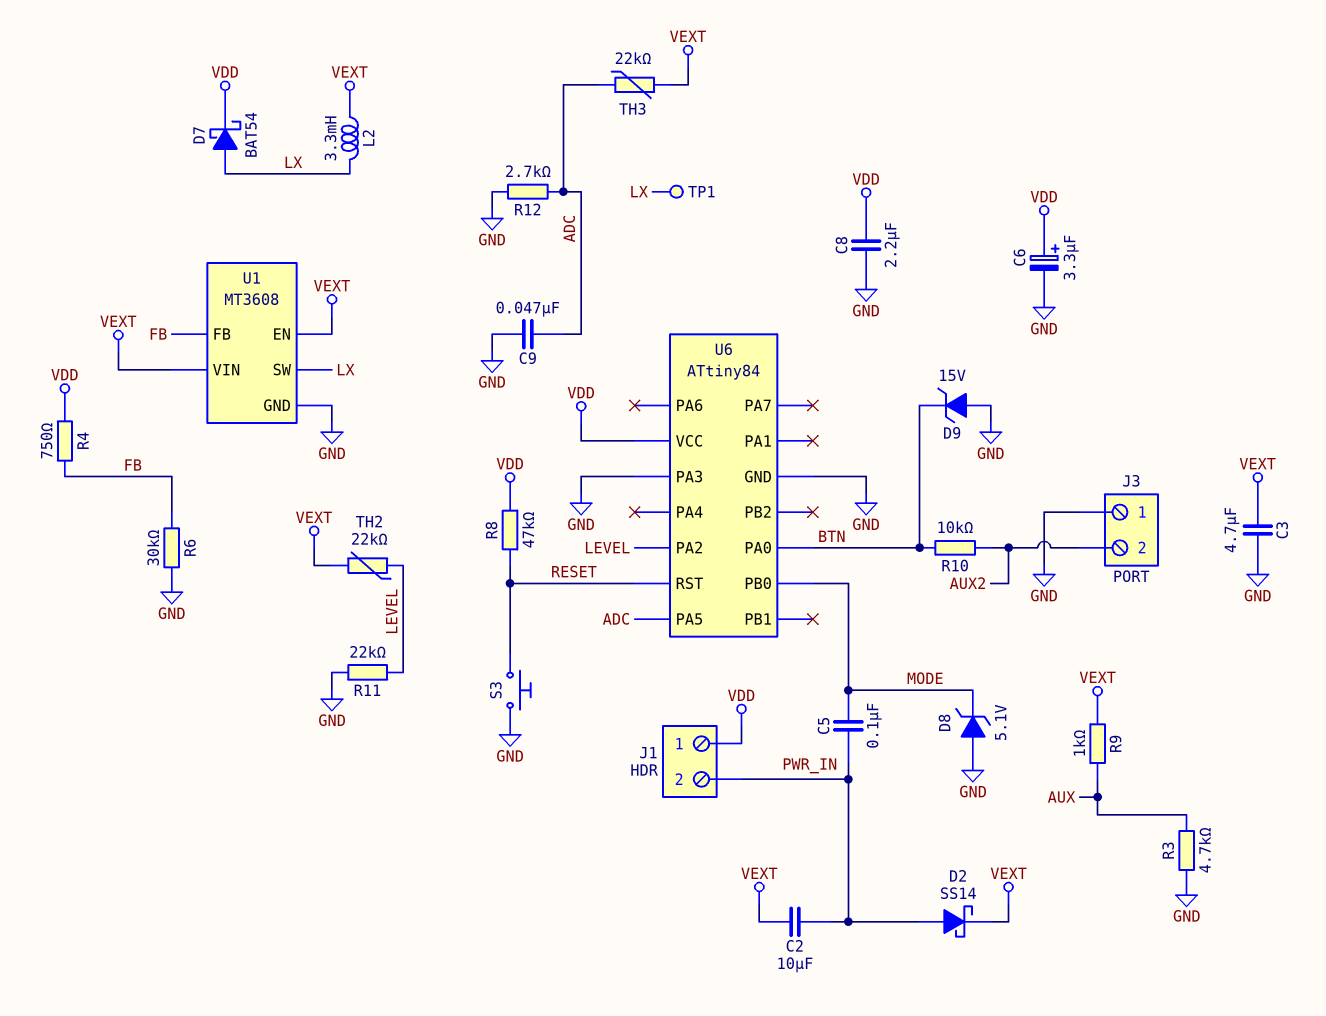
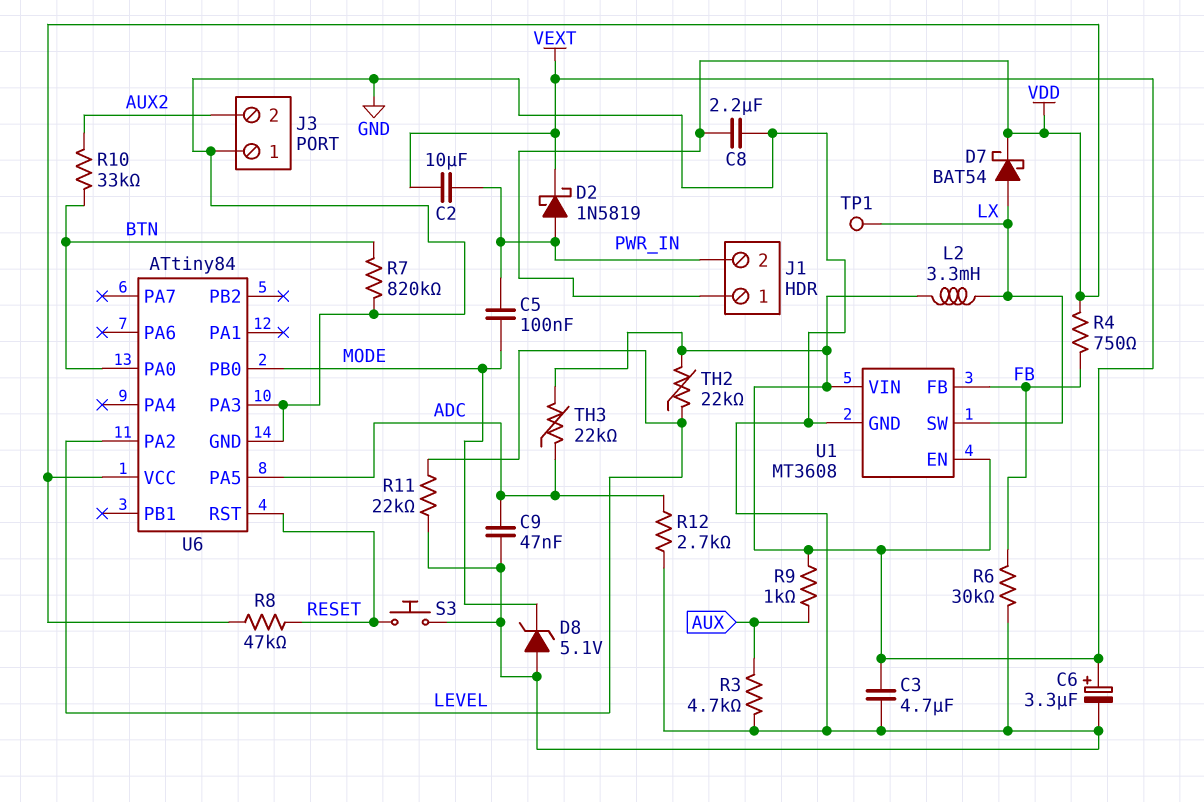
C6: 3.3uF (plus VDD, minus GND) -> 3.3uF (plus VEXT, minus GND)
D2: schottky SS14 (A PWR_IN, K VEXT) -> schottky 1N5819 (A PWR_IN, K VEXT)
D9: zener 15V (A GND, K BTN) -> none
R7: none -> 820k (BTN, GND)
R10: 10k (AUX2, BTN) -> 33k (AUX2, BTN)

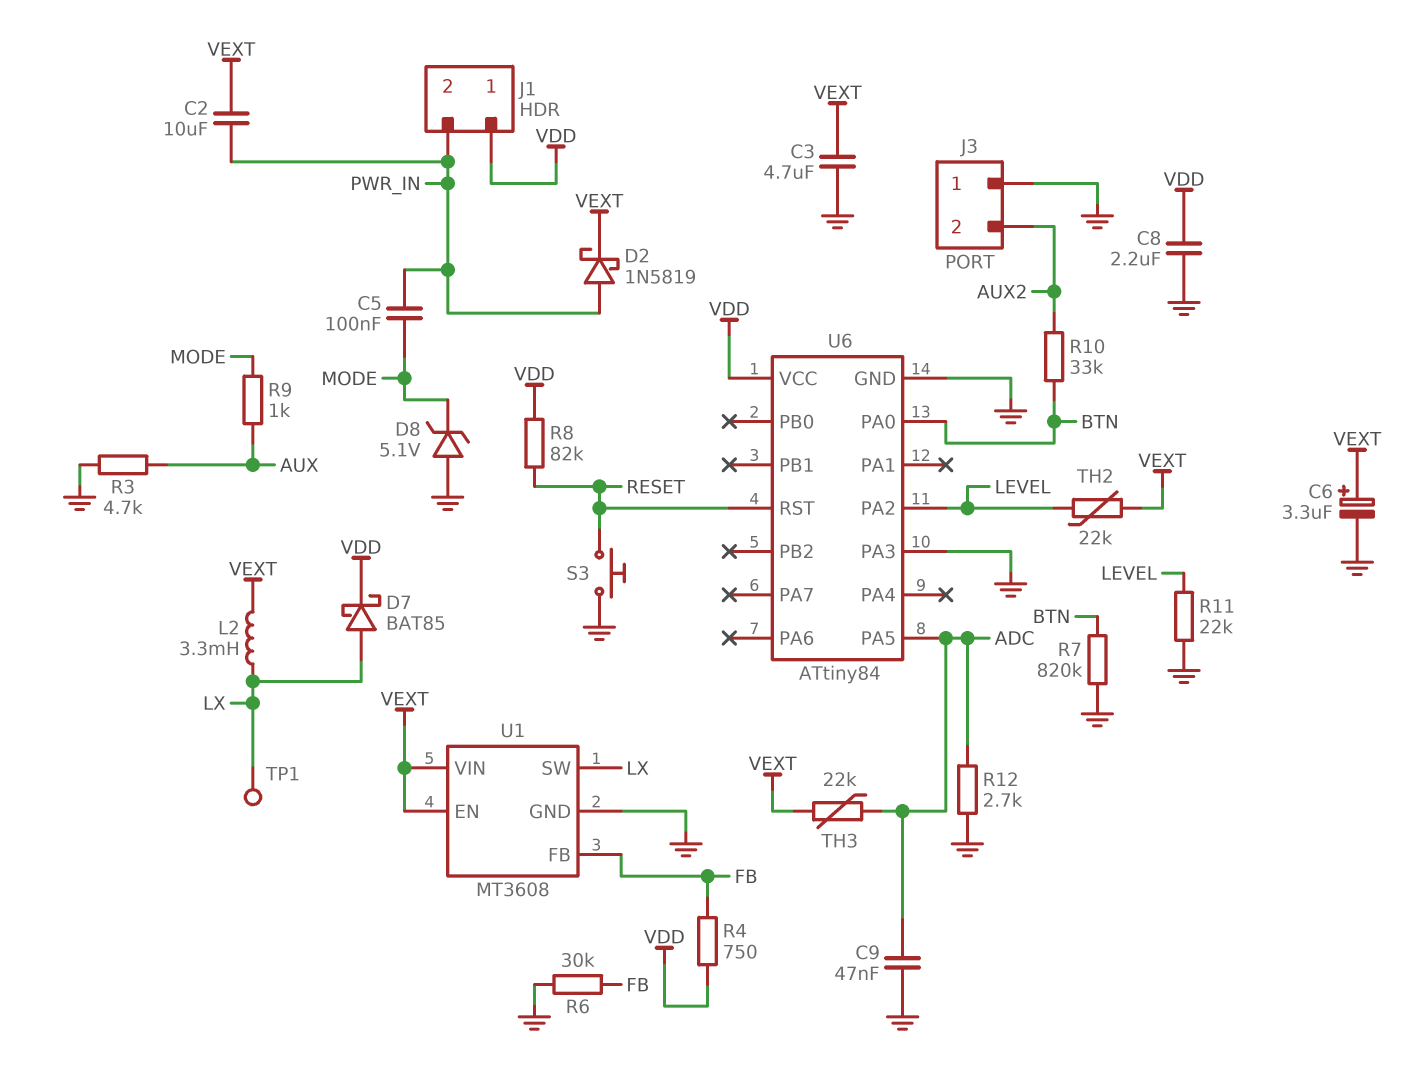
D7: schottky BAT54 (A LX, K VDD) -> schottky BAT85 (A LX, K VDD)
R8: 47k (RESET, VDD) -> 82k (RESET, VDD)
R9: 1k (AUX, VEXT) -> 1k (AUX, MODE)
U6 pin PB0: MODE -> none

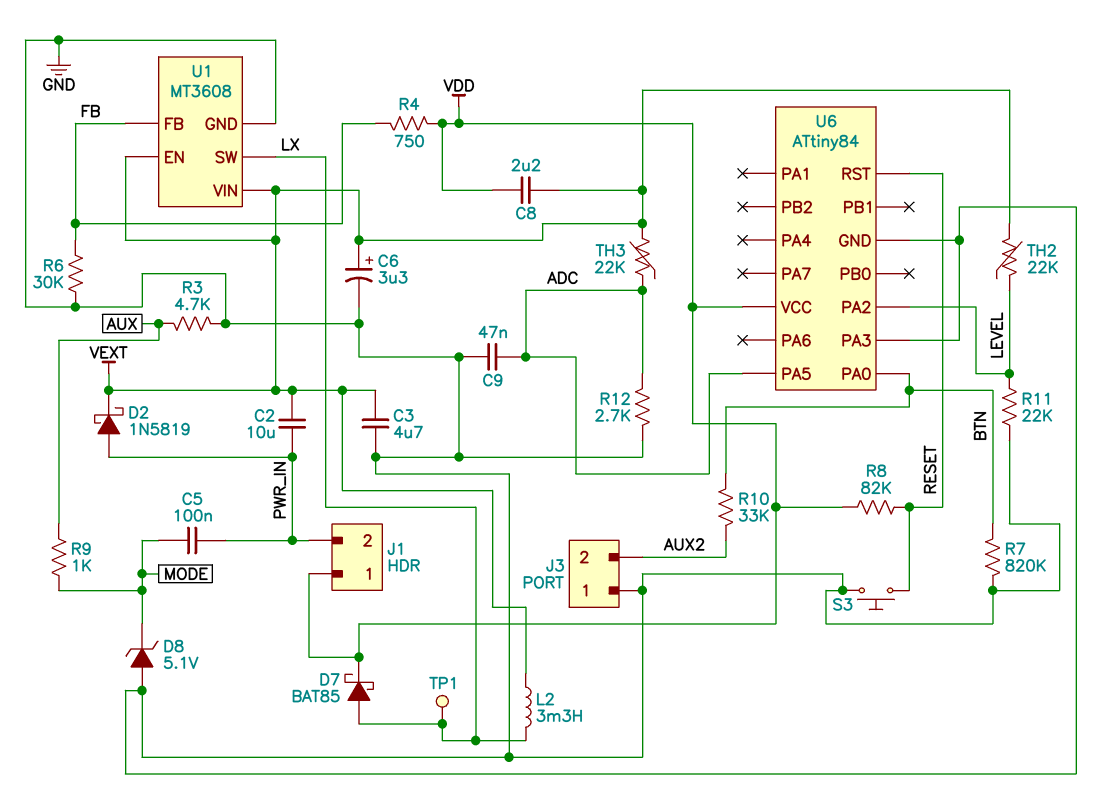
C8: 2.2uF (GND, VDD) -> 2.2uF (VDD, VEXT)

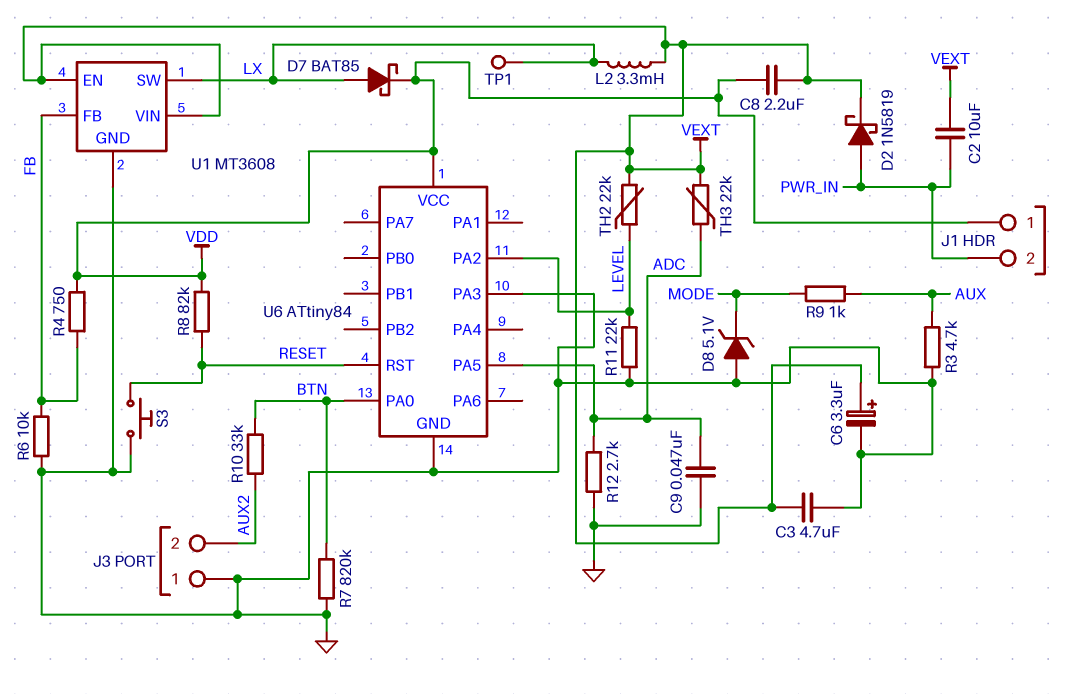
C5: 100nF (MODE, PWR_IN) -> none
R6: 30k (FB, GND) -> 10k (FB, GND)

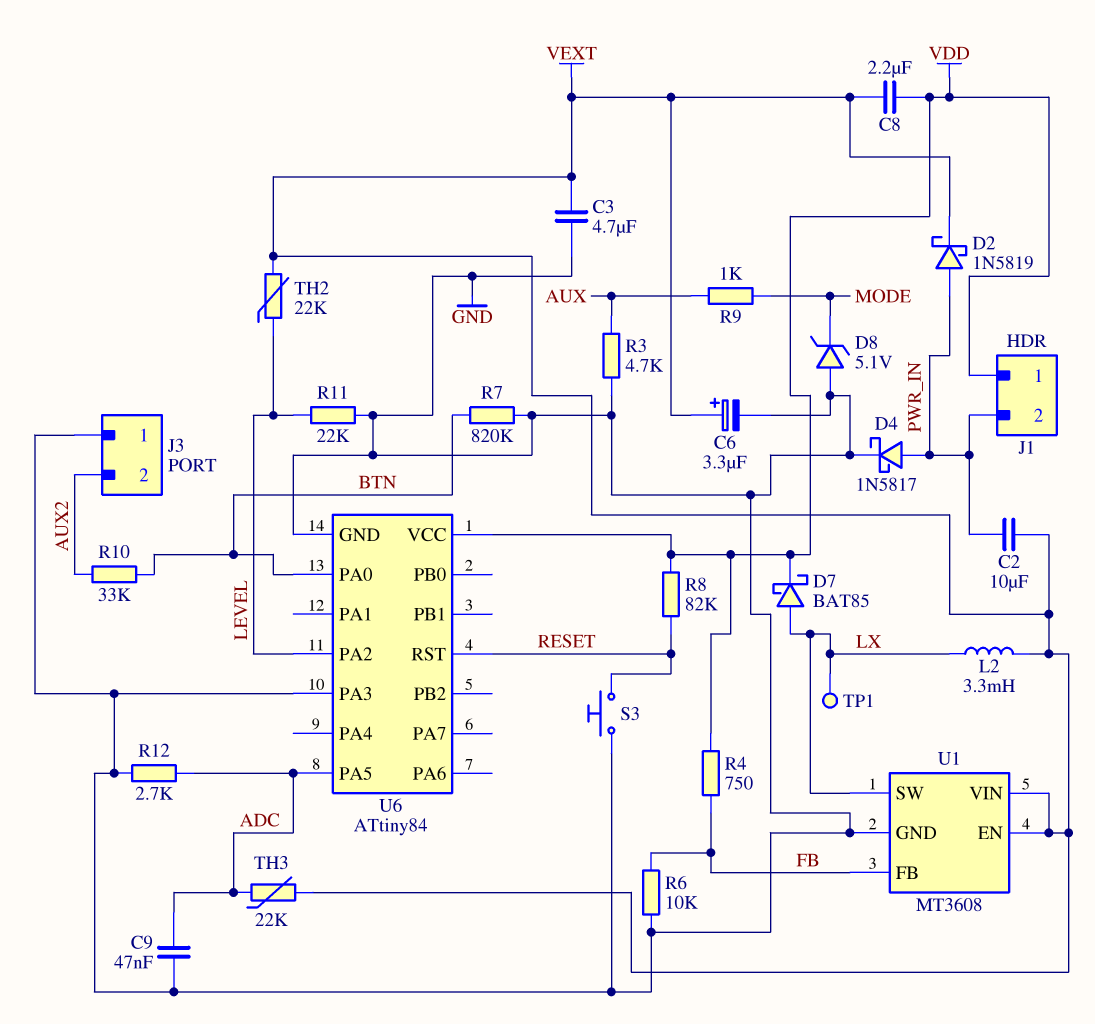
D4: none -> schottky 1N5817 (A PWR_IN, K GND)

